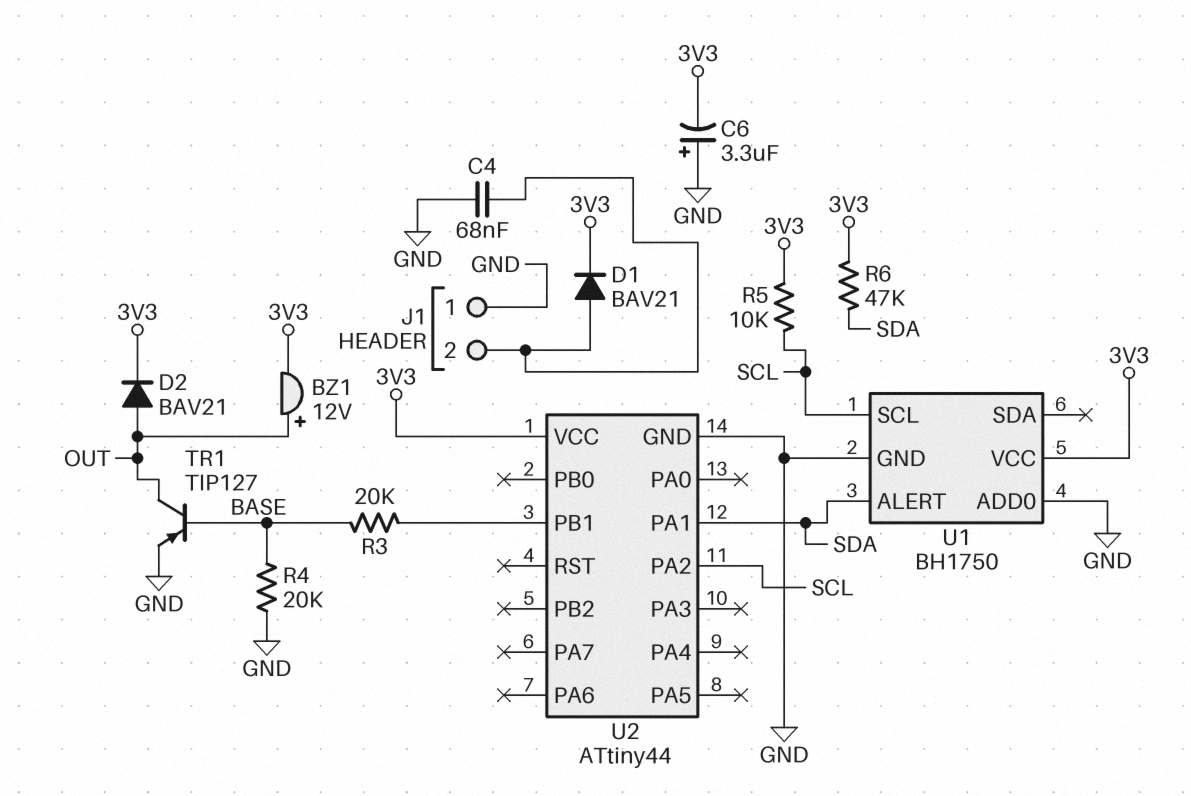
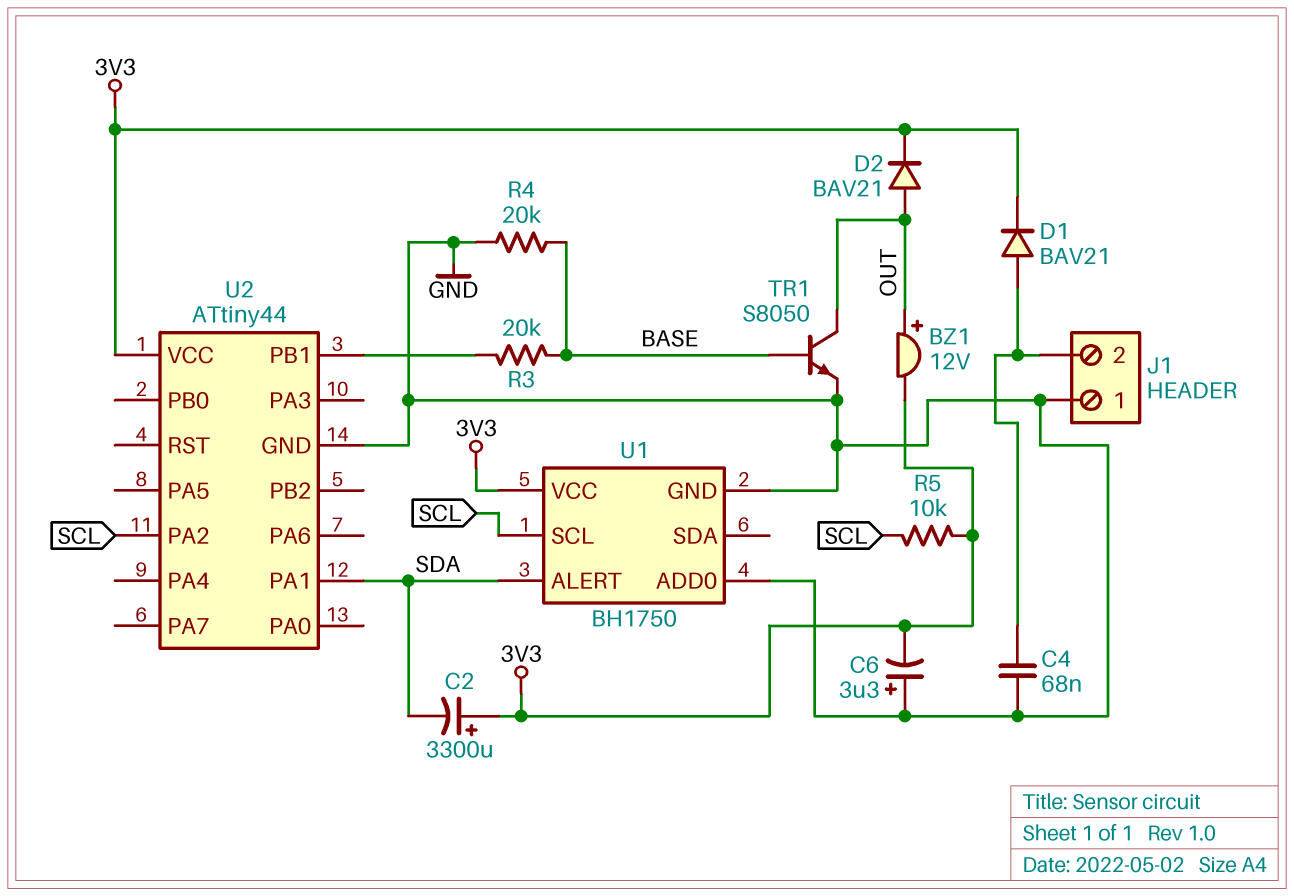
C2: none -> 3300uF (plus 3V3, minus SDA)
R6: 47k (3V3, SDA) -> none
TR1: PNP TIP127 (B BASE, C OUT, E GND) -> NPN S8050 (B BASE, C OUT, E GND)

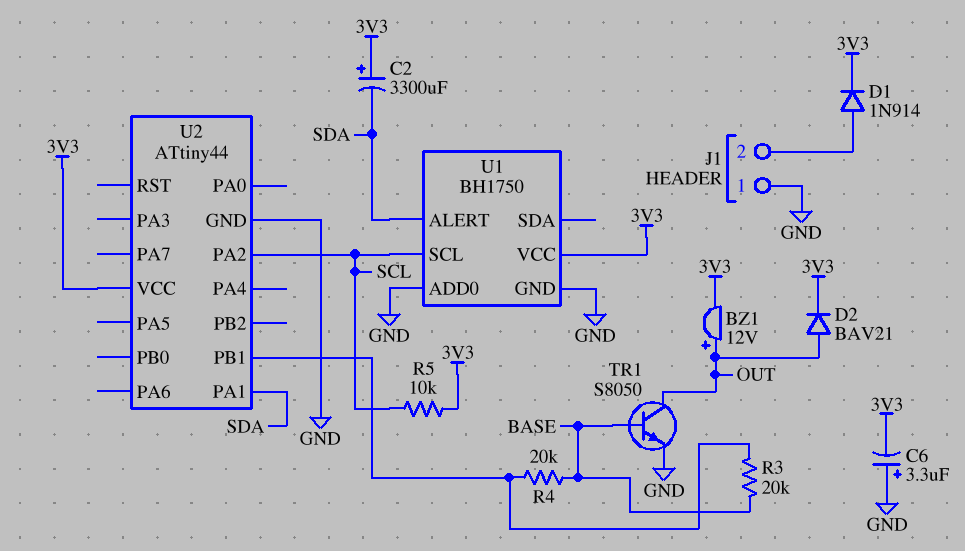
C4: 68nF (GND, J1/2) -> none
D1: diode BAV21 (A J1/2, K 3V3) -> diode 1N914 (A J1/2, K 3V3)
R4: 20k (BASE, GND) -> 20k (BASE, U2/PB1)

